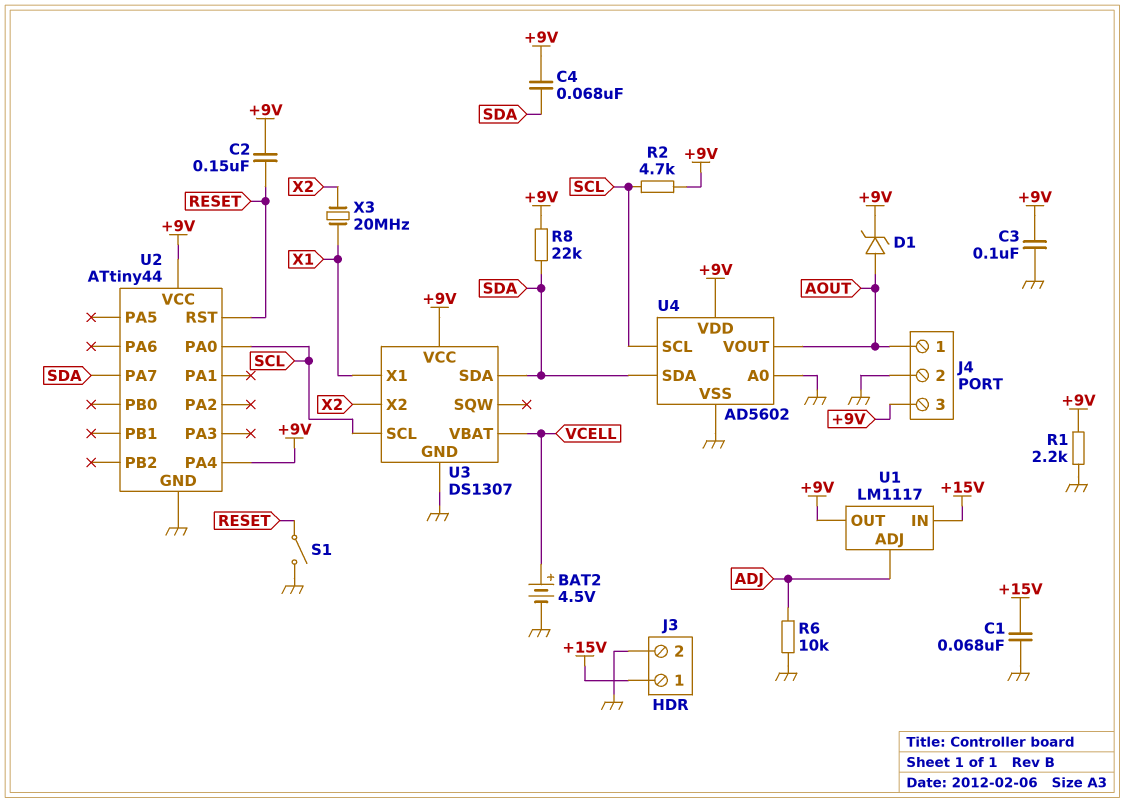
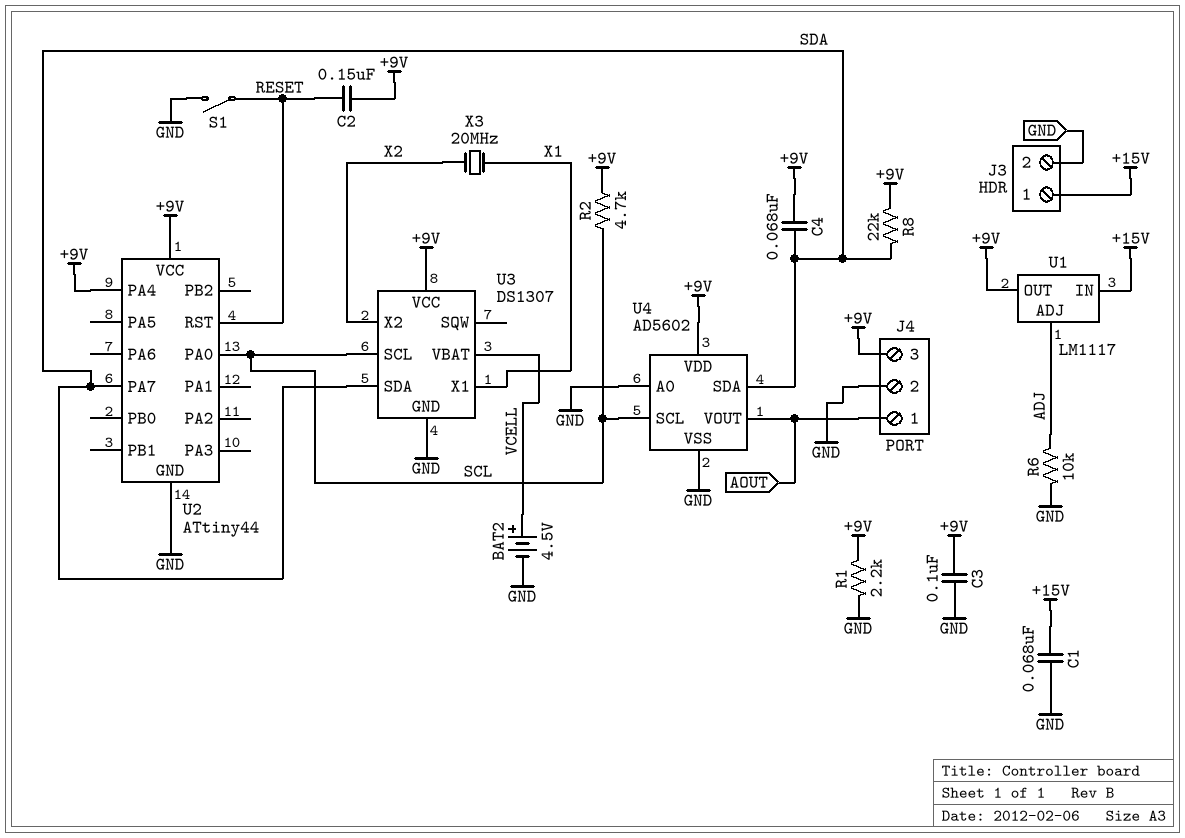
D1: zener (A AOUT, K +9V) -> none

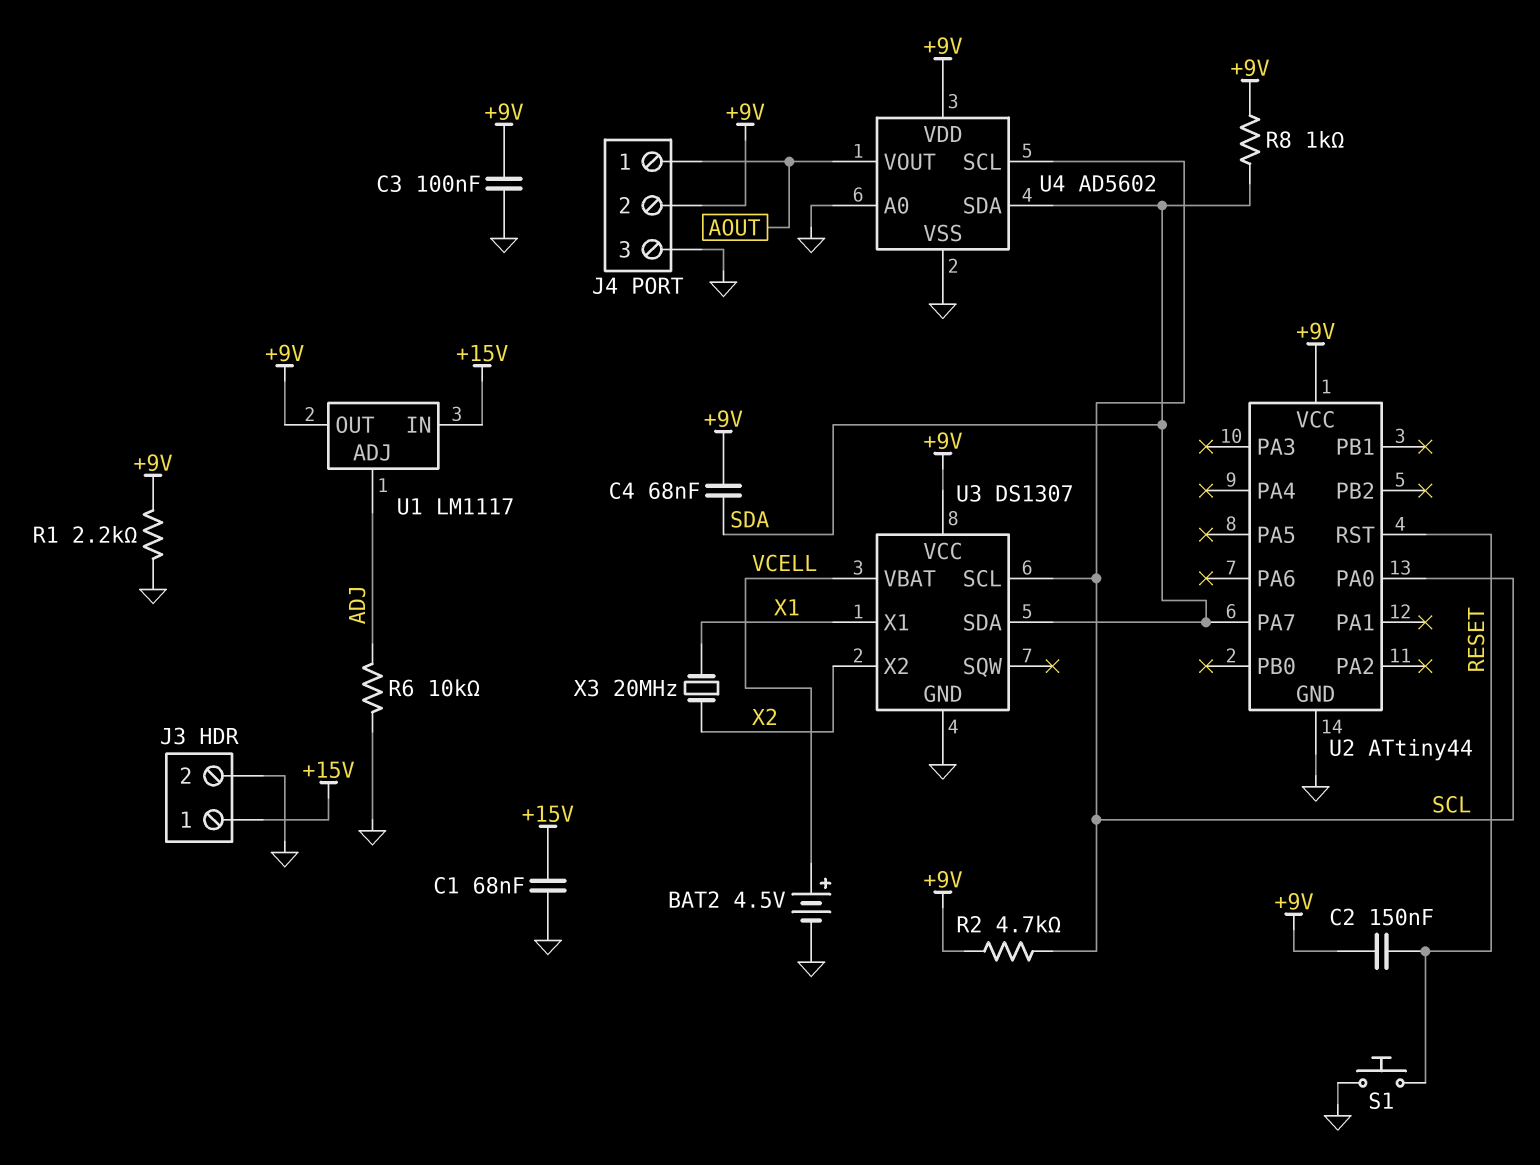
J4 pin 2: GND -> +9V
J4 pin 3: +9V -> GND
R8: 22k (+9V, SDA) -> 1k (+9V, SDA)
S1: switch (GND, RESET) -> button (GND, RESET)
U2 pin PA4: +9V -> none

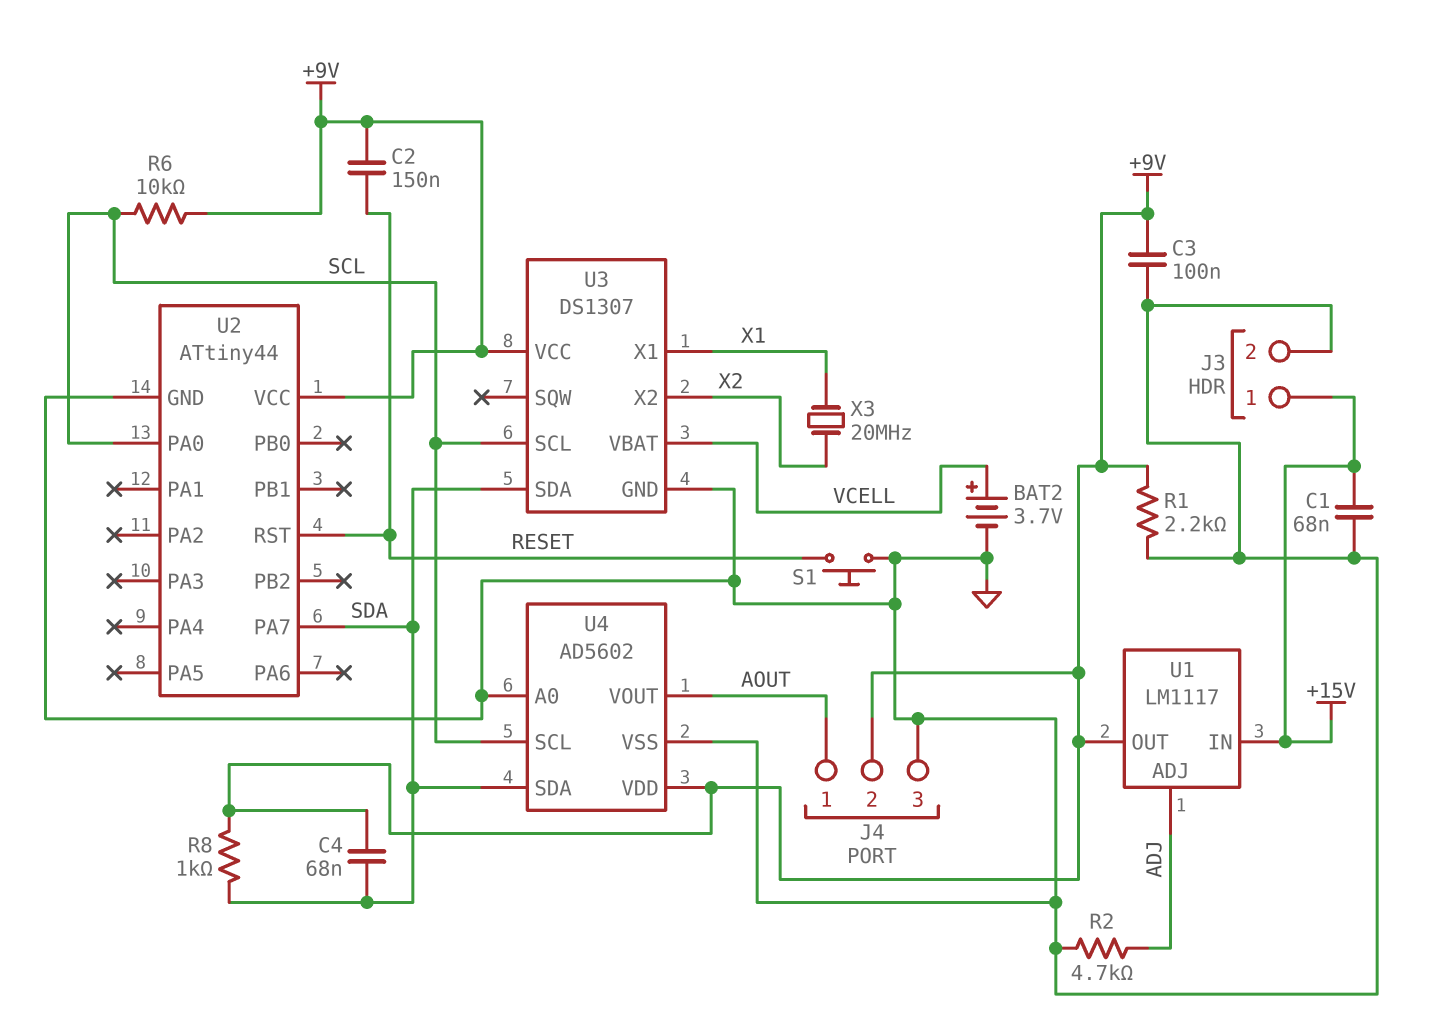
BAT2: 4.5V (plus VCELL, minus GND) -> 3.7V (plus VCELL, minus GND)
R2: 4.7k (+9V, SCL) -> 4.7k (ADJ, GND)
R6: 10k (ADJ, GND) -> 10k (+9V, SCL)

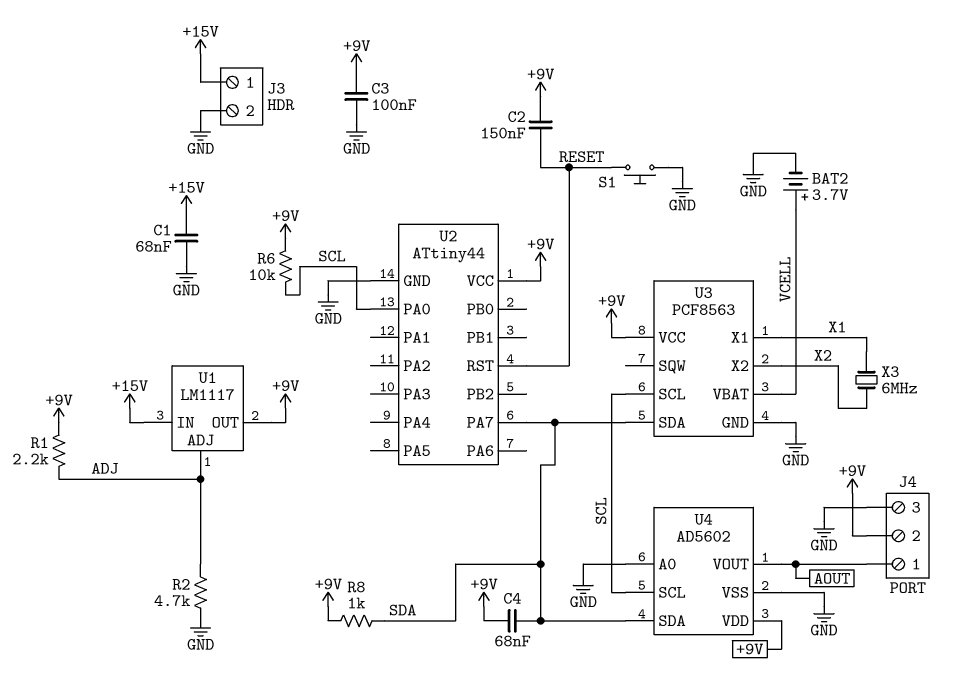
R1: 2.2k (+9V, GND) -> 2.2k (+9V, ADJ)
U3: DS1307 -> PCF8563
X3: 20MHz (X1, X2) -> 6MHz (X1, X2)

